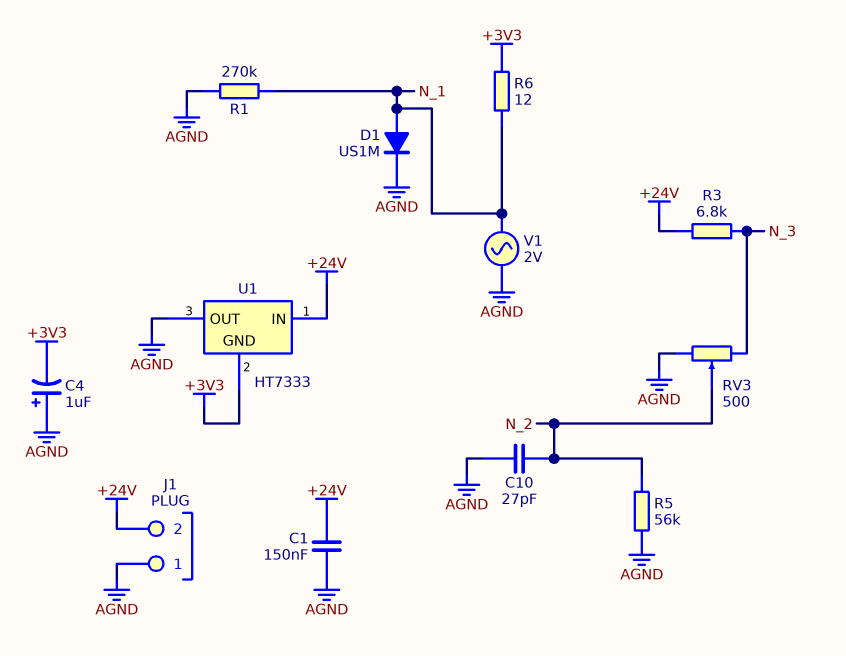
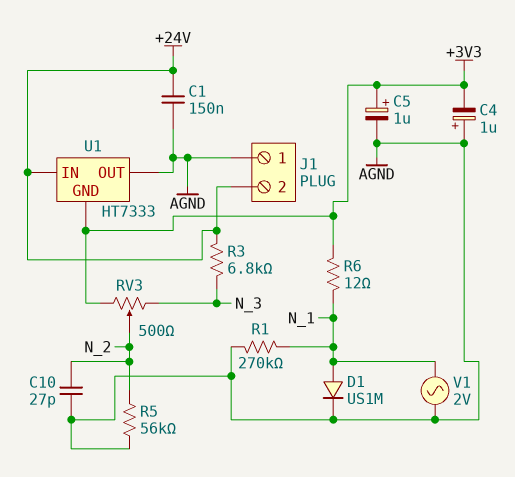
C5: none -> 1uF (plus +3V3, minus AGND)
RV3: 500 (AGND, N_3, wiper N_2) -> 500 (+3V3, N_3, wiper N_2)

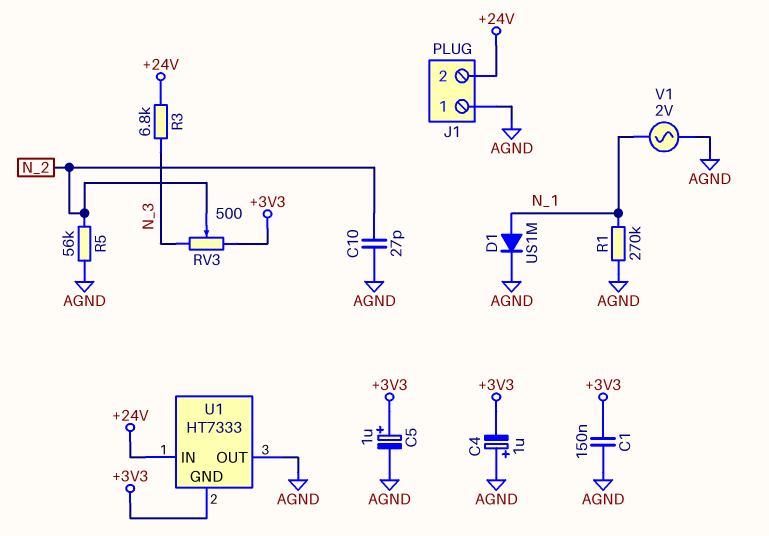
C1: 150nF (+24V, AGND) -> 150nF (+3V3, AGND)
R6: 12 (+3V3, N_1) -> none

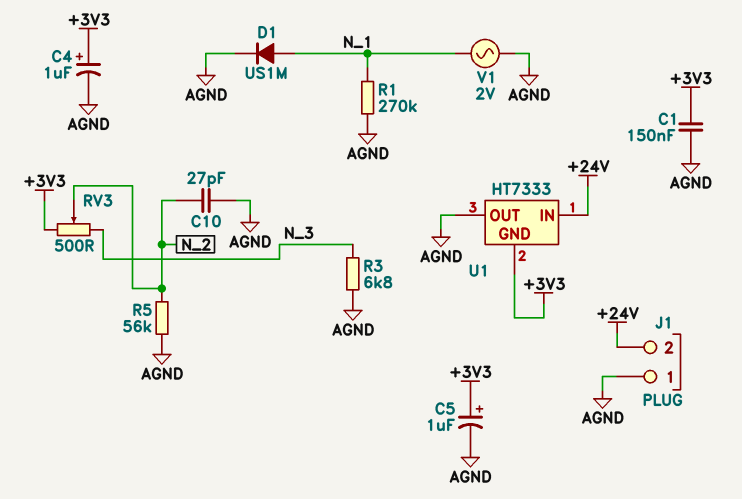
C4: 1uF (plus AGND, minus +3V3) -> 1uF (plus +3V3, minus AGND)
R3: 6.8k (+24V, N_3) -> 6.8k (AGND, N_3)

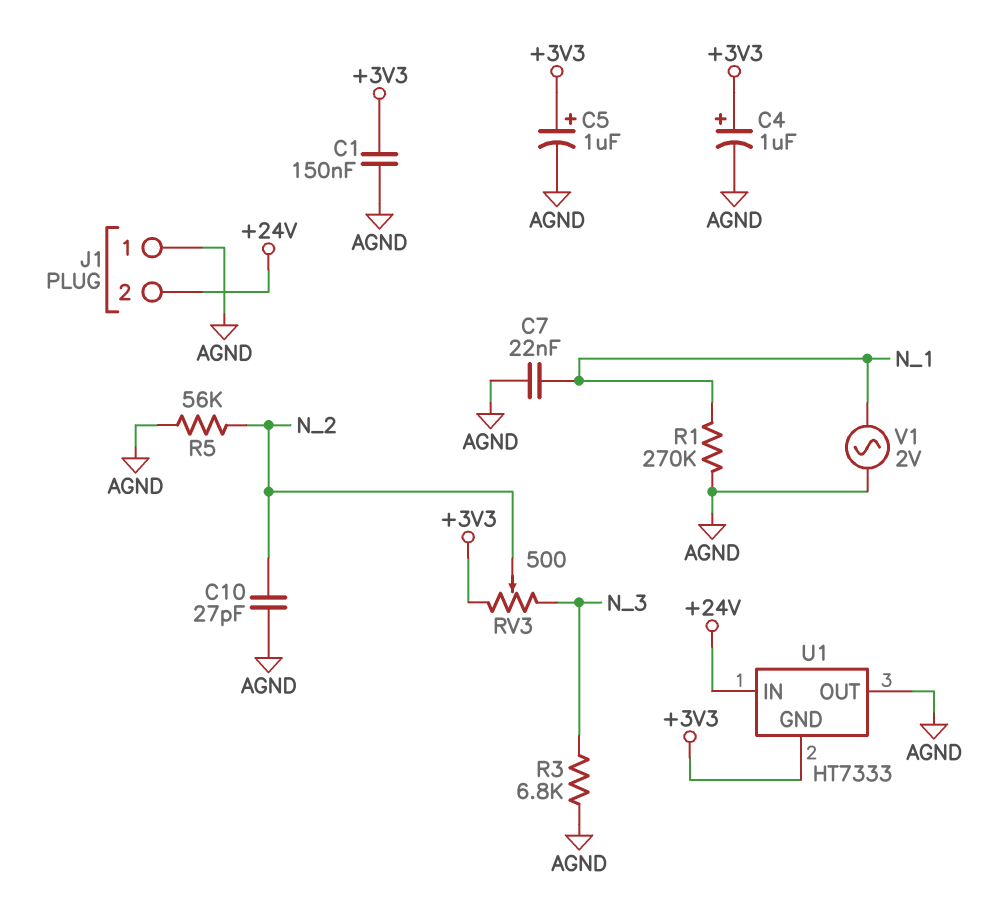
C7: none -> 22nF (AGND, N_1)
D1: diode US1M (A N_1, K AGND) -> none

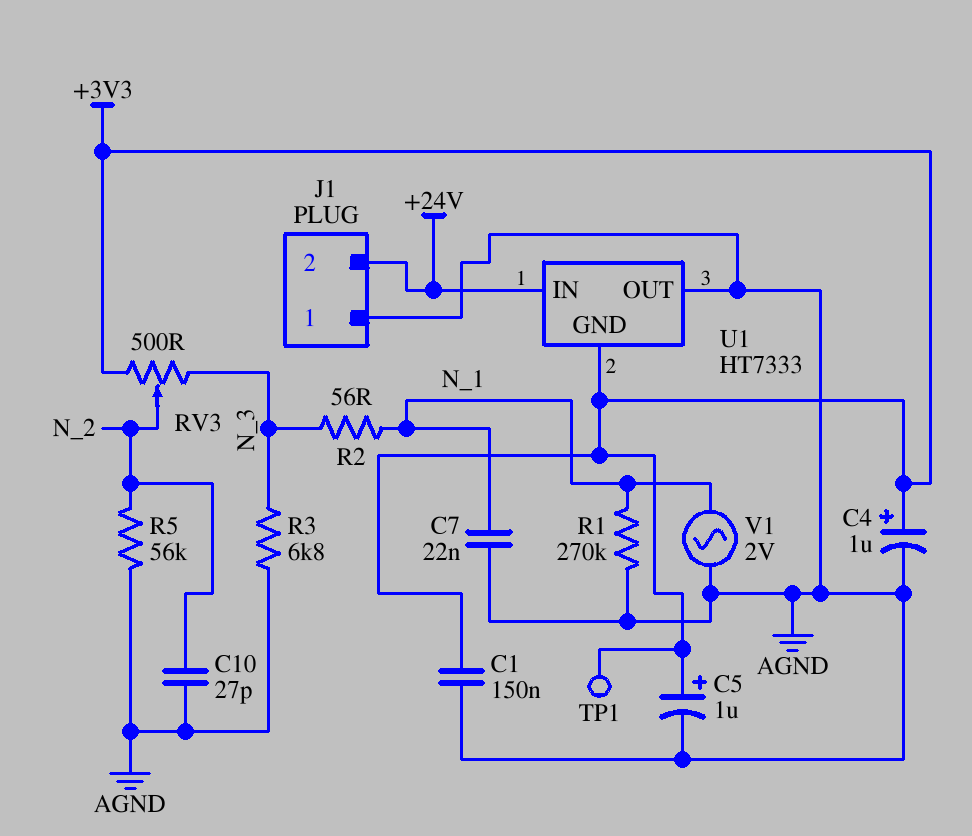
R2: none -> 56 (N_1, N_3)
TP1: none -> test point (+3V3)

